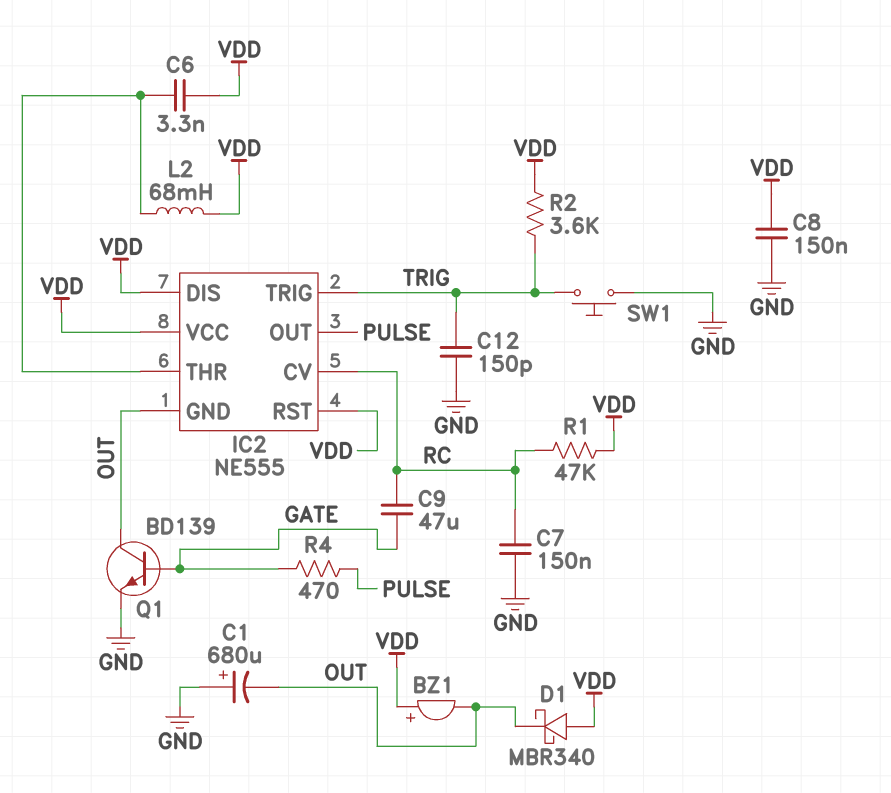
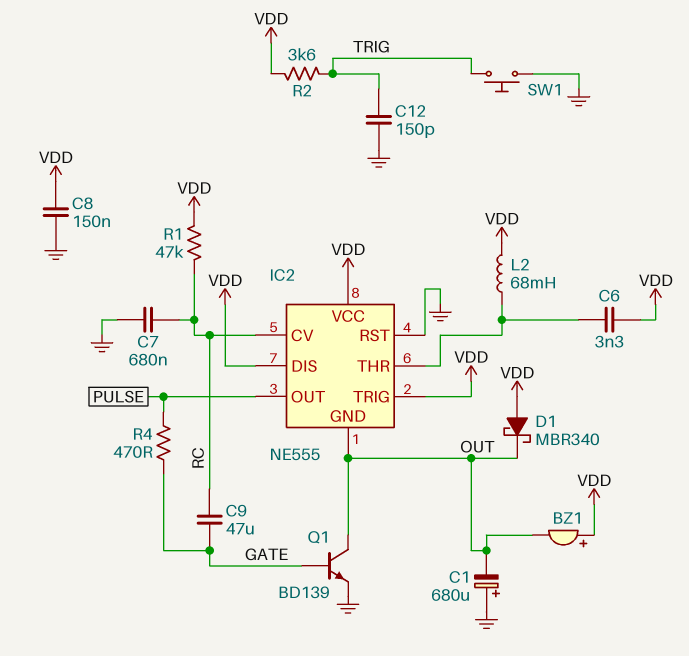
C7: 150nF (GND, RC) -> 680nF (GND, RC)
IC2 pin RST: VDD -> GND
IC2 pin TRIG: TRIG -> VDD

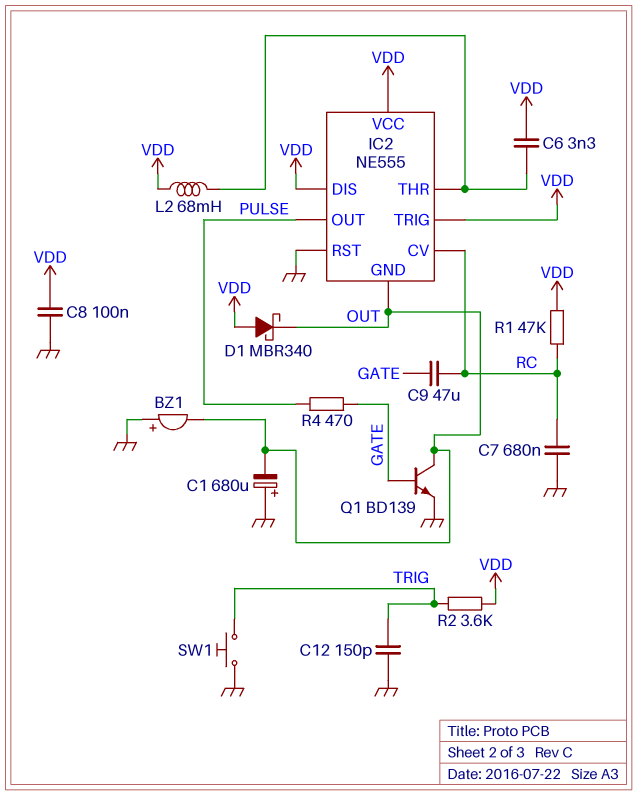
BZ1: buzzer (plus VDD, minus OUT) -> buzzer (plus GND, minus OUT)
C8: 150nF (GND, VDD) -> 100nF (GND, VDD)

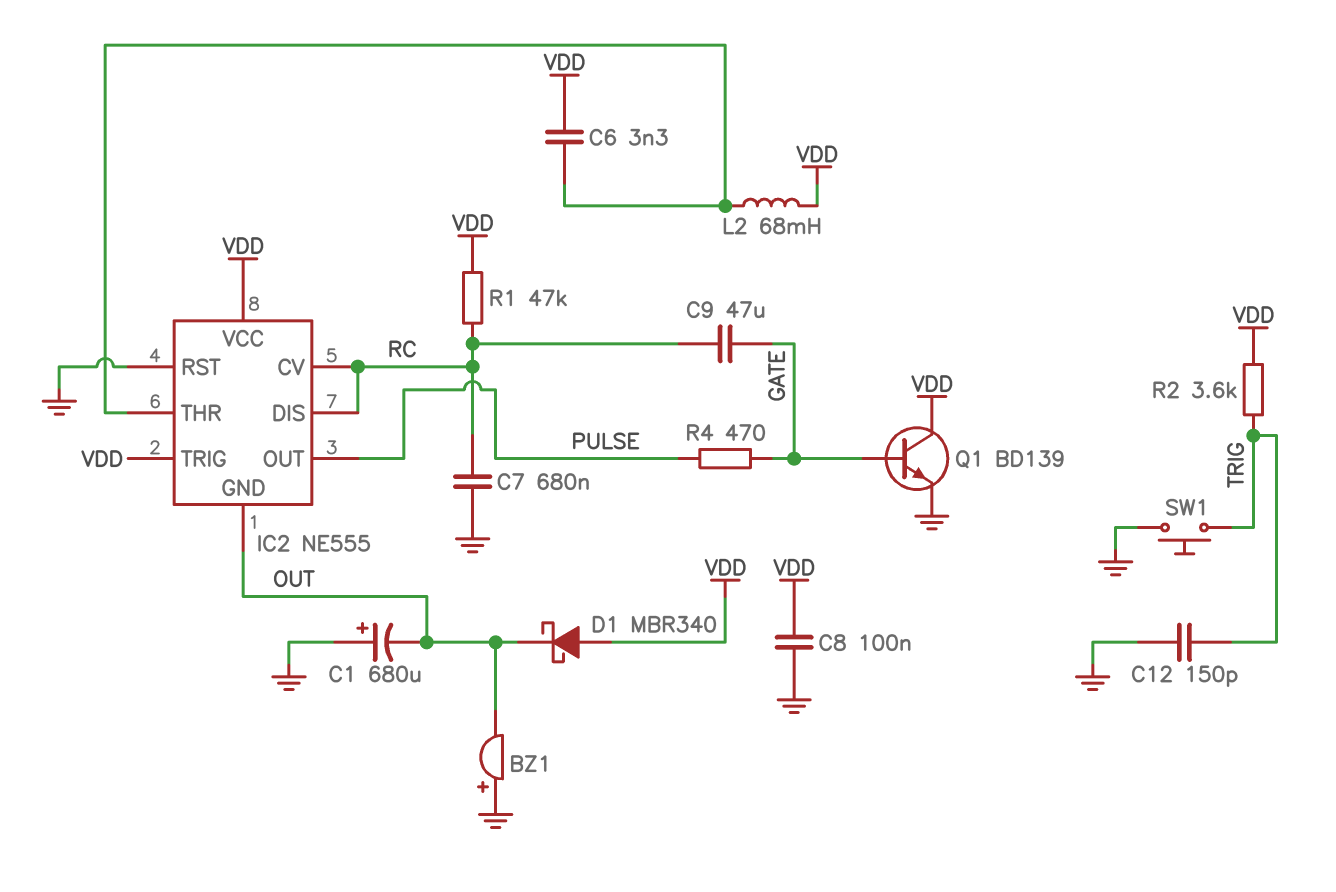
IC2 pin DIS: VDD -> RC
Q1: NPN BD139 (B GATE, C OUT, E GND) -> NPN BD139 (B GATE, C VDD, E GND)

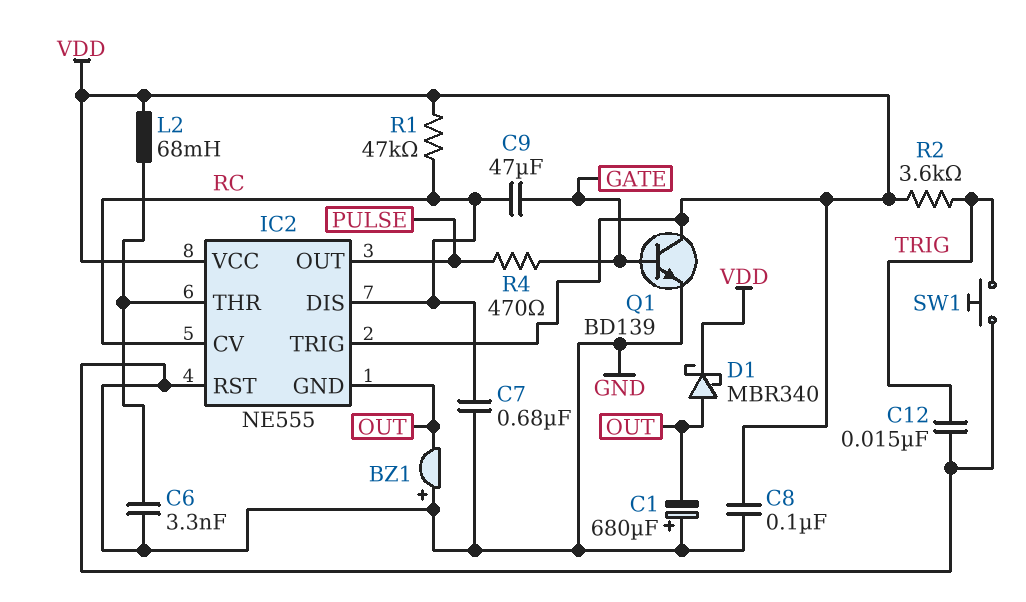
C6: 3.3nF (IC2/THR, VDD) -> 3.3nF (GND, IC2/THR)
C12: 150pF (GND, TRIG) -> 15nF (GND, TRIG)
D1: schottky MBR340 (A VDD, K OUT) -> schottky MBR340 (A OUT, K VDD)

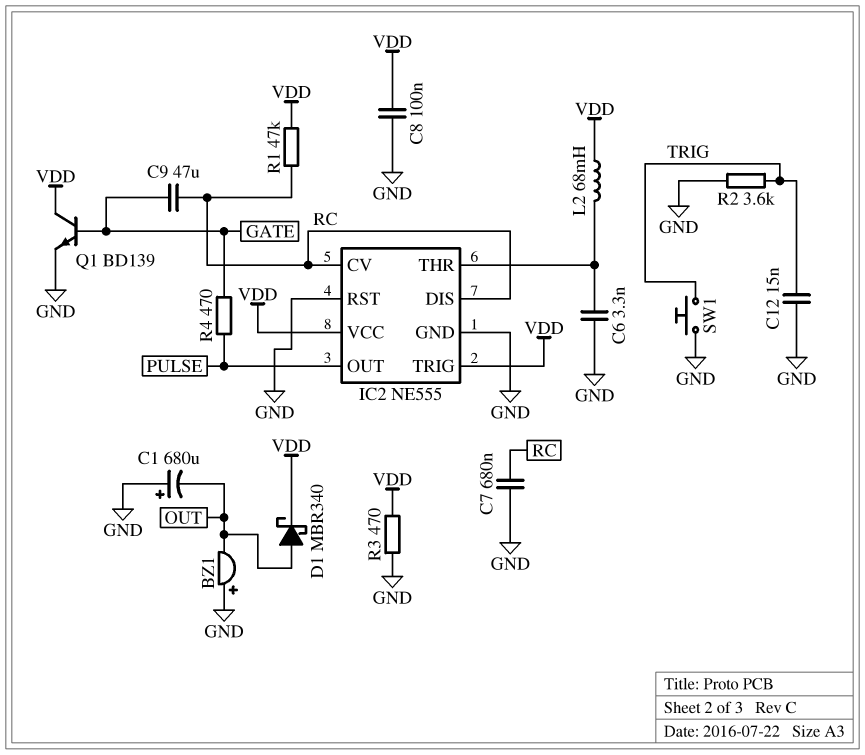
IC2 pin GND: OUT -> GND
R2: 3.6k (TRIG, VDD) -> 3.6k (GND, TRIG)
R3: none -> 470 (GND, VDD)

